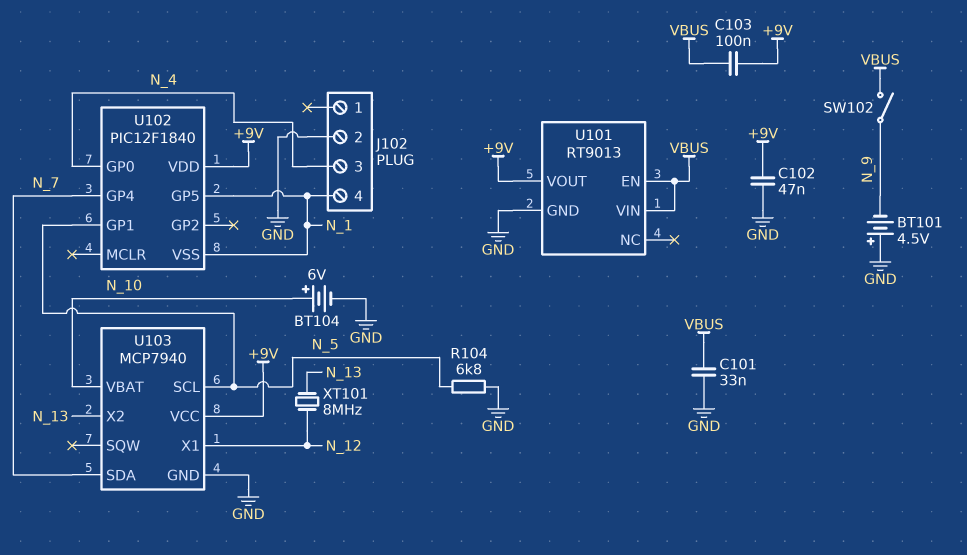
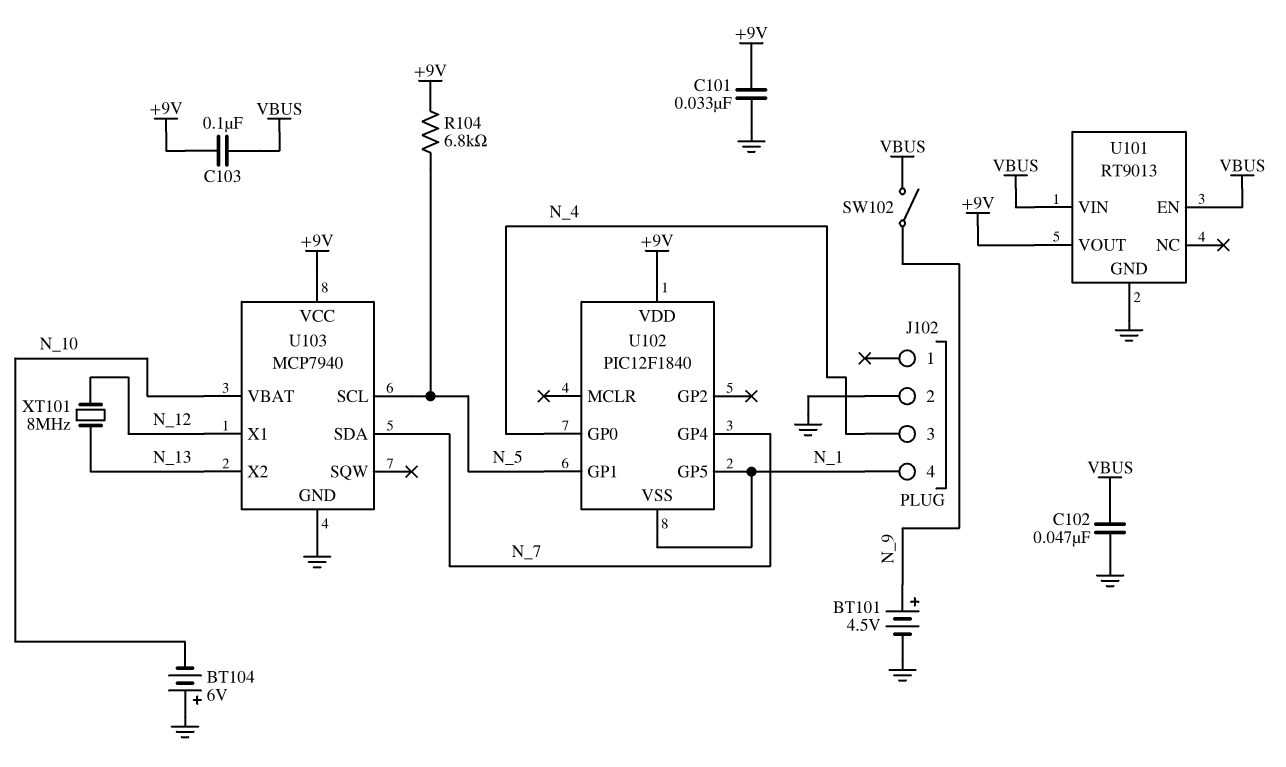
BT101: 4.5V (plus GND, minus N_9) -> 4.5V (plus N_9, minus GND)
BT104: 6V (plus N_10, minus GND) -> 6V (plus GND, minus N_10)
C101: 33nF (GND, VBUS) -> 33nF (+9V, GND)
C102: 47nF (+9V, GND) -> 47nF (GND, VBUS)
R104: 6.8k (GND, N_5) -> 6.8k (+9V, N_5)

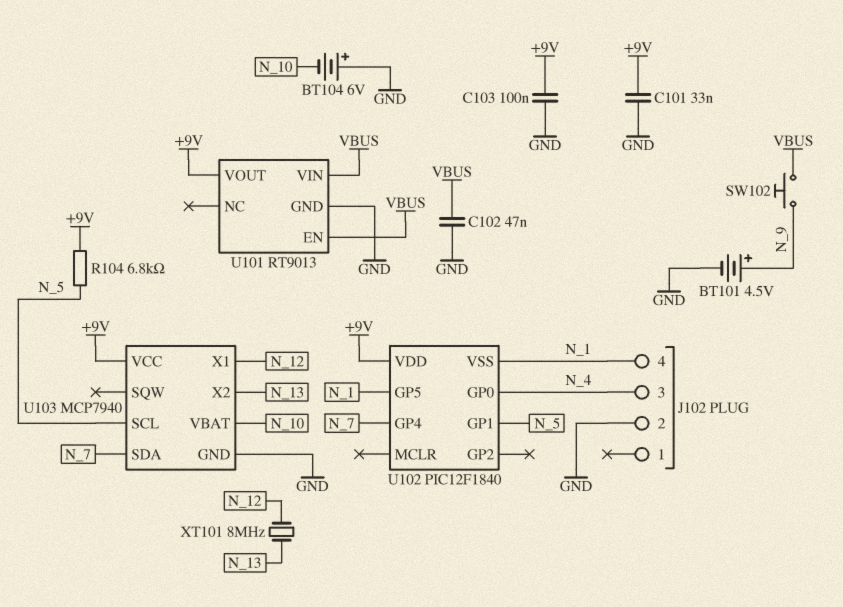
C103: 100nF (+9V, VBUS) -> 100nF (+9V, GND)
SW102: switch (N_9, VBUS) -> button (N_9, VBUS)

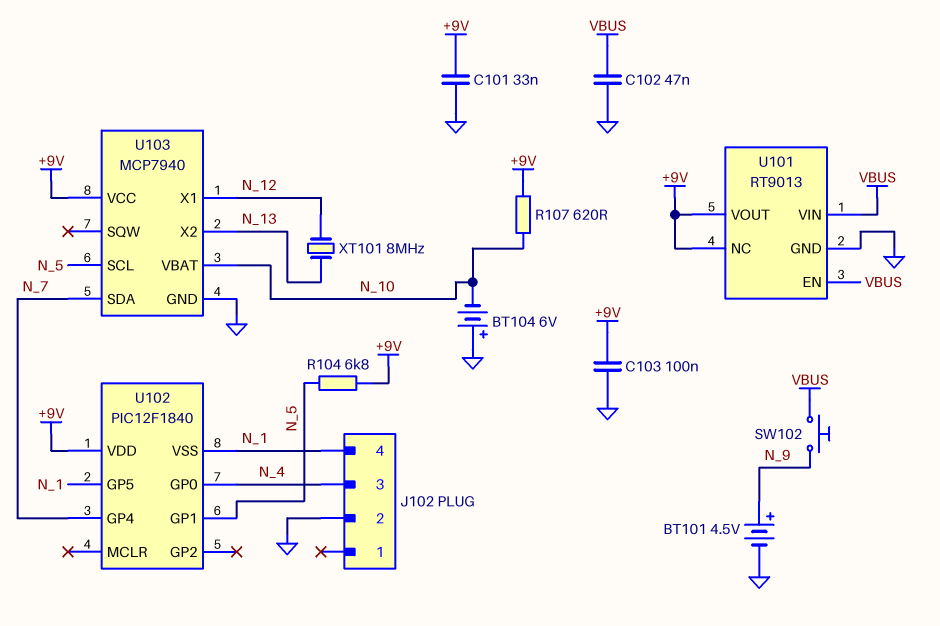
R107: none -> 620 (+9V, N_10)
U101 pin NC: none -> +9V

